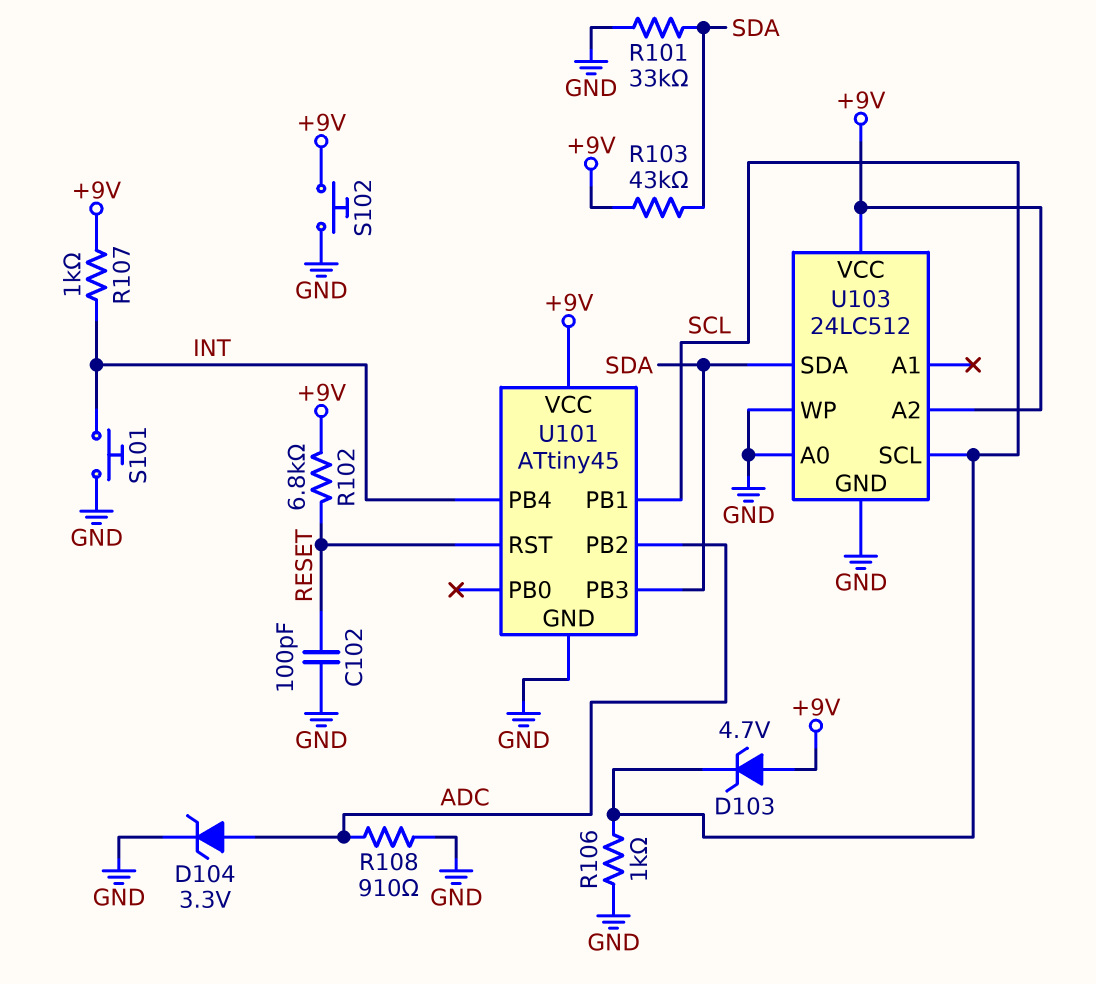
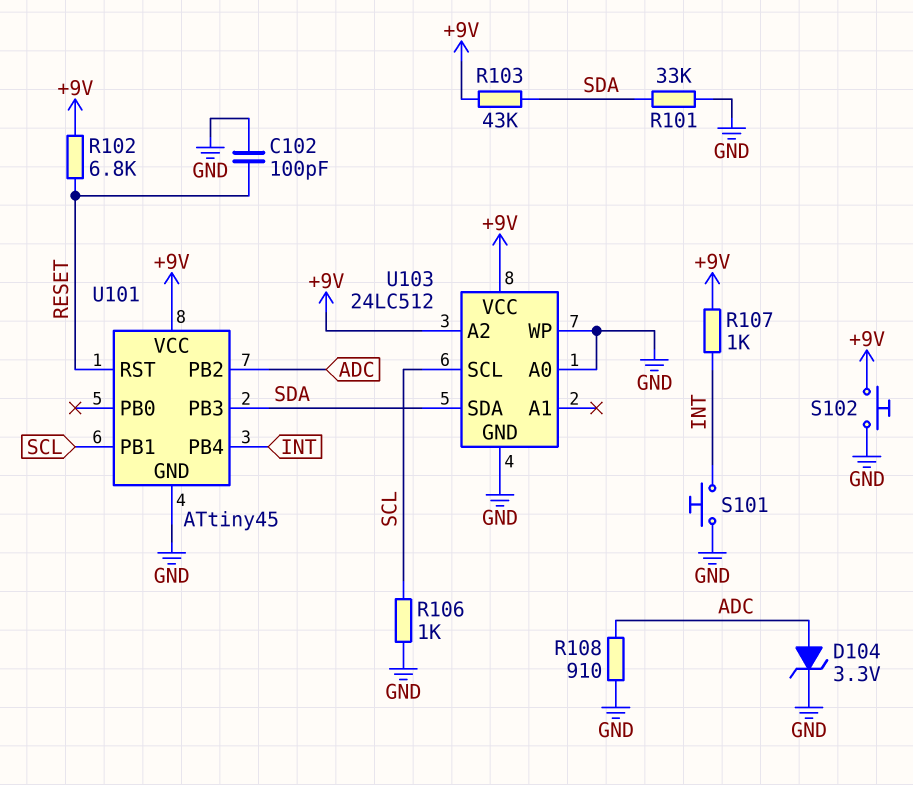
D103: zener 4.7V (A +9V, K SCL) -> none

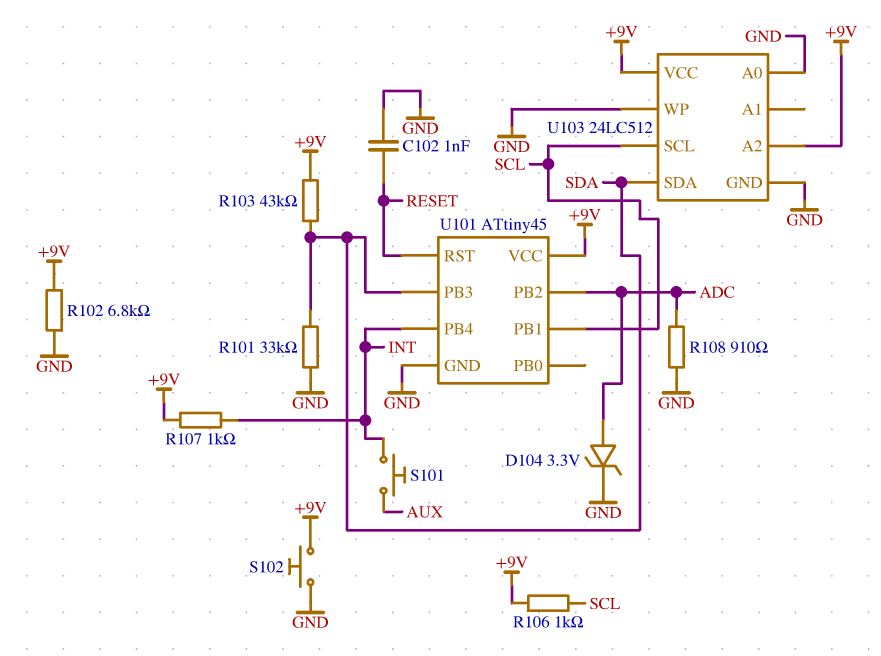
C102: 100pF (GND, RESET) -> 1nF (GND, RESET)
R102: 6.8k (+9V, RESET) -> 6.8k (+9V, GND)
R106: 1k (GND, SCL) -> 1k (+9V, SCL)
S101: button (GND, INT) -> button (AUX, INT)

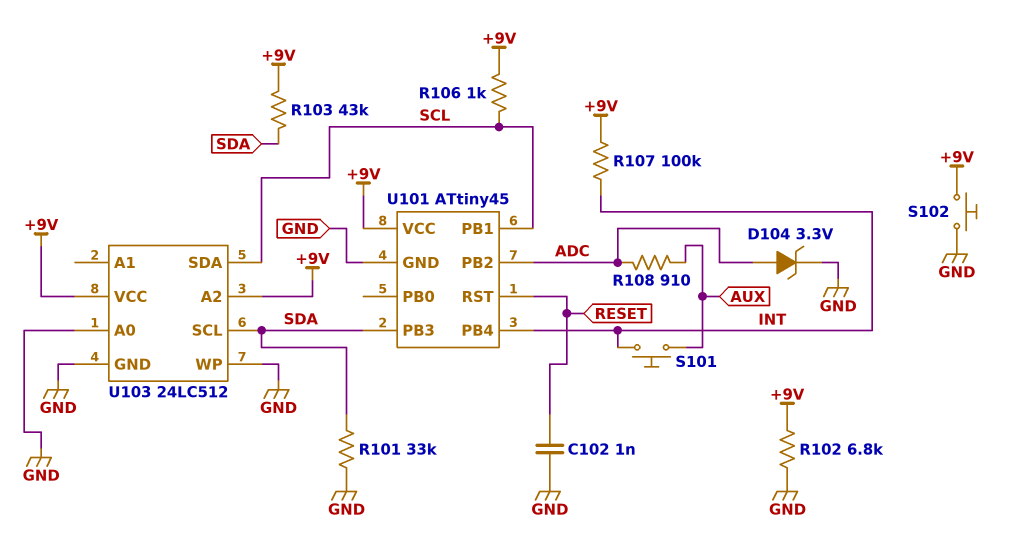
R107: 1k (+9V, INT) -> 100k (+9V, INT)
R108: 910 (ADC, GND) -> 910 (ADC, AUX)
U103 pin SCL: SCL -> SDA
U103 pin SDA: SDA -> SCL

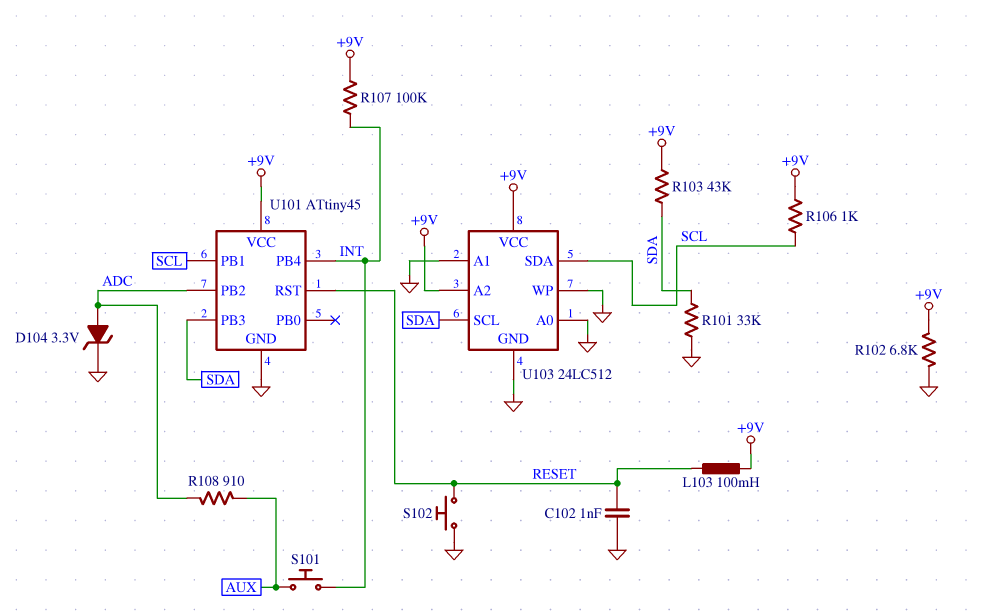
L103: none -> 100mH (+9V, RESET)
S102: button (+9V, GND) -> button (GND, RESET)
U103 pin A1: none -> GND

